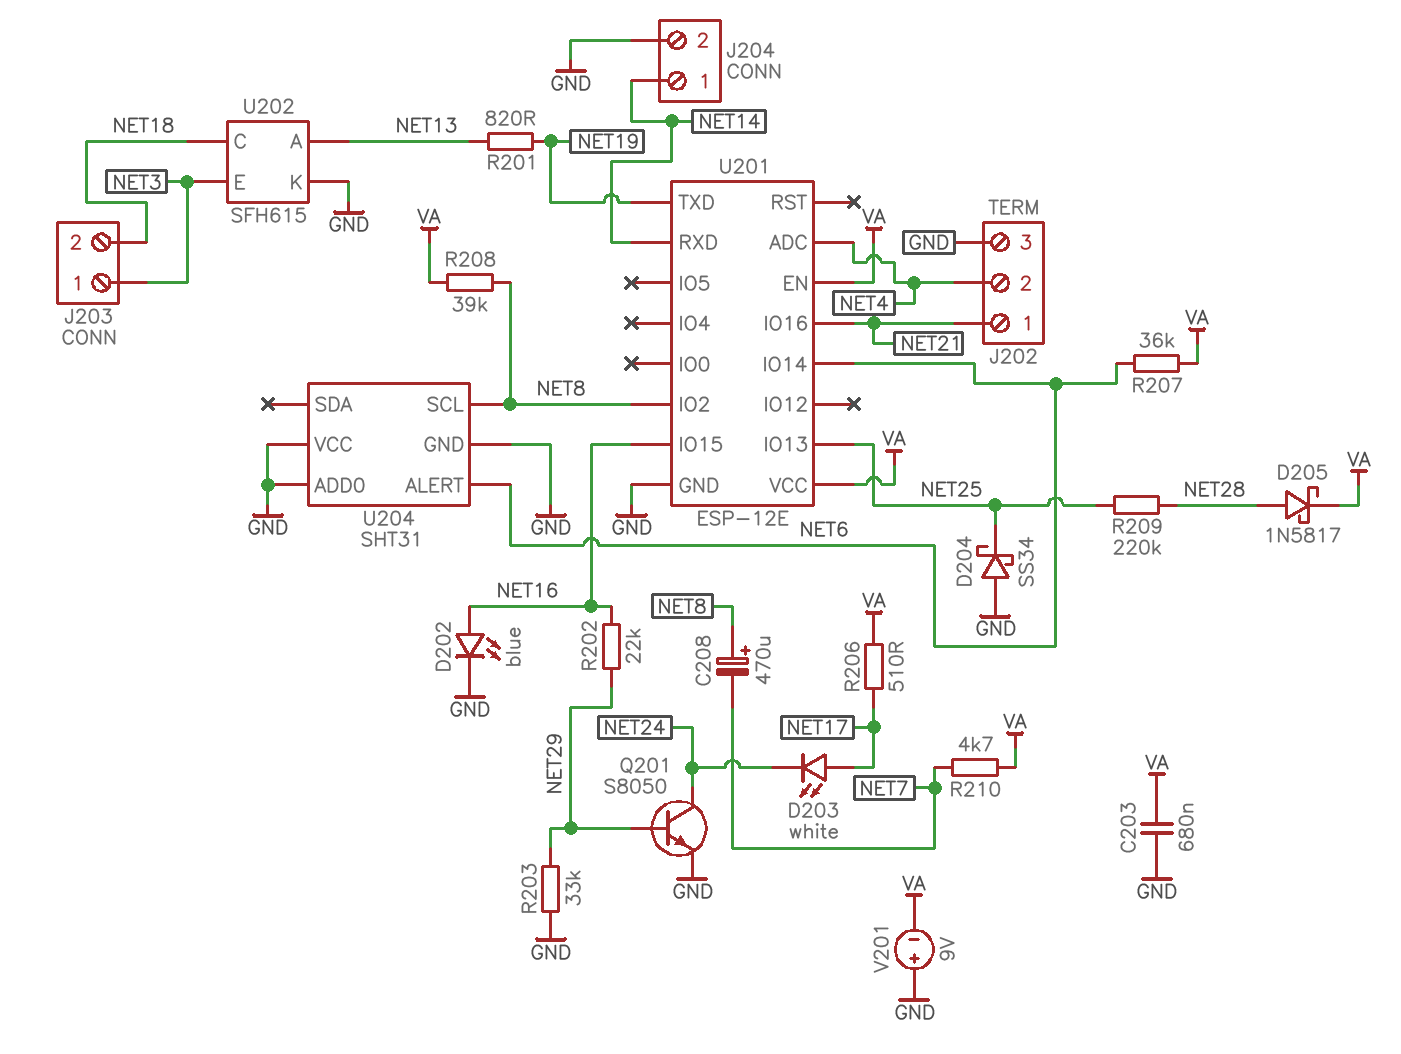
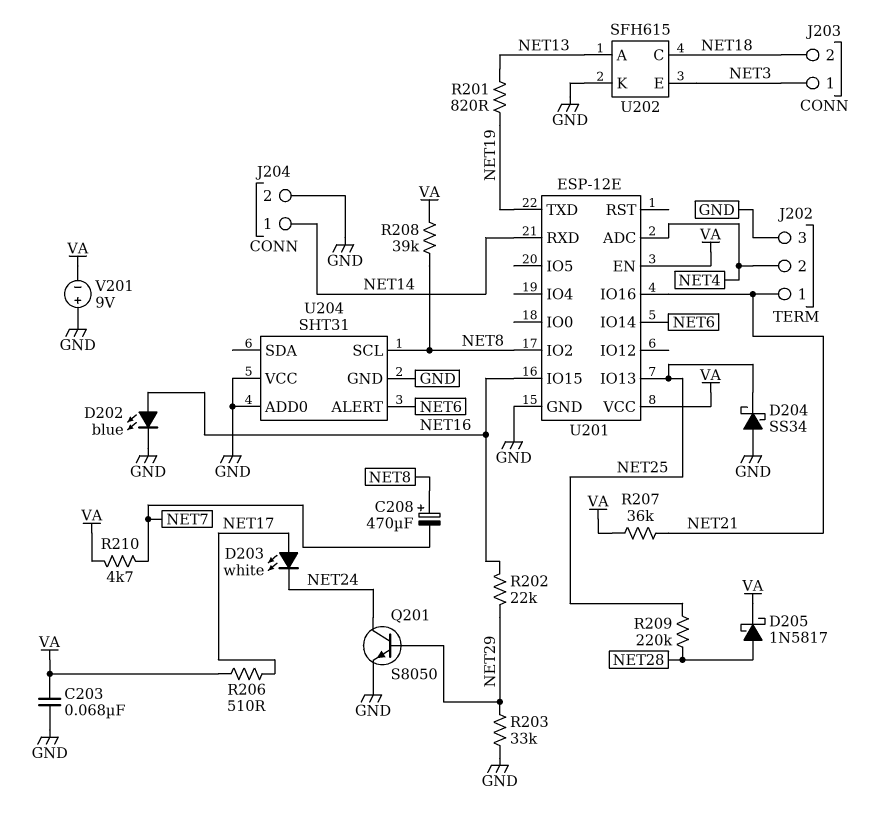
C203: 680nF (GND, VA) -> 68nF (GND, VA)
R207: 36k (NET6, VA) -> 36k (NET21, VA)

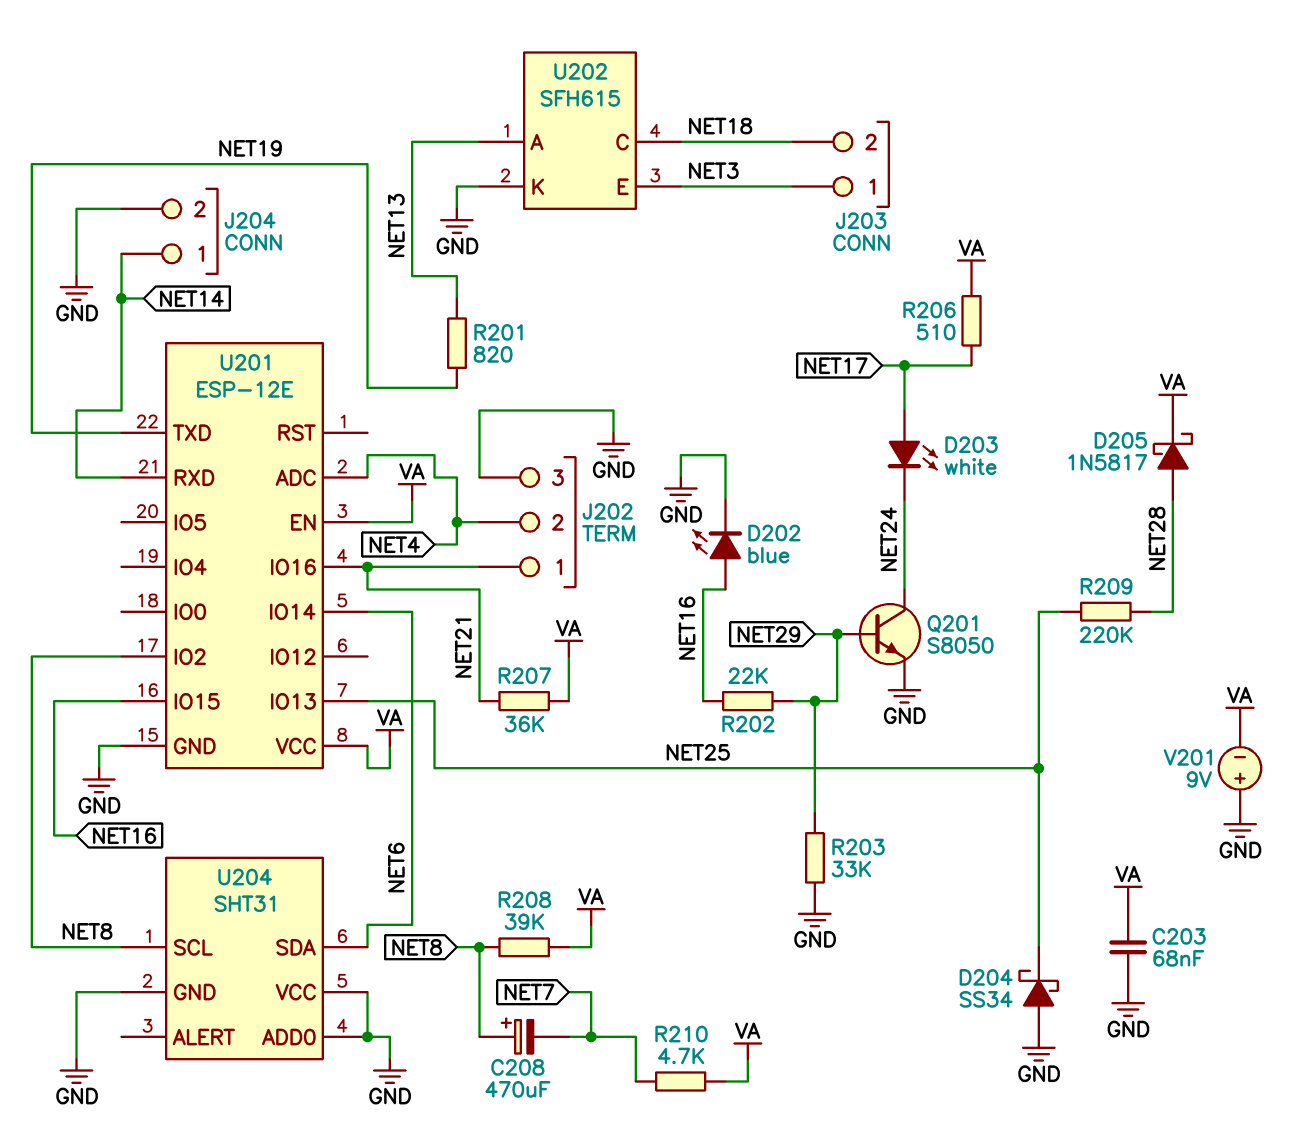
U204 pin ALERT: NET6 -> none
U204 pin SDA: none -> NET6

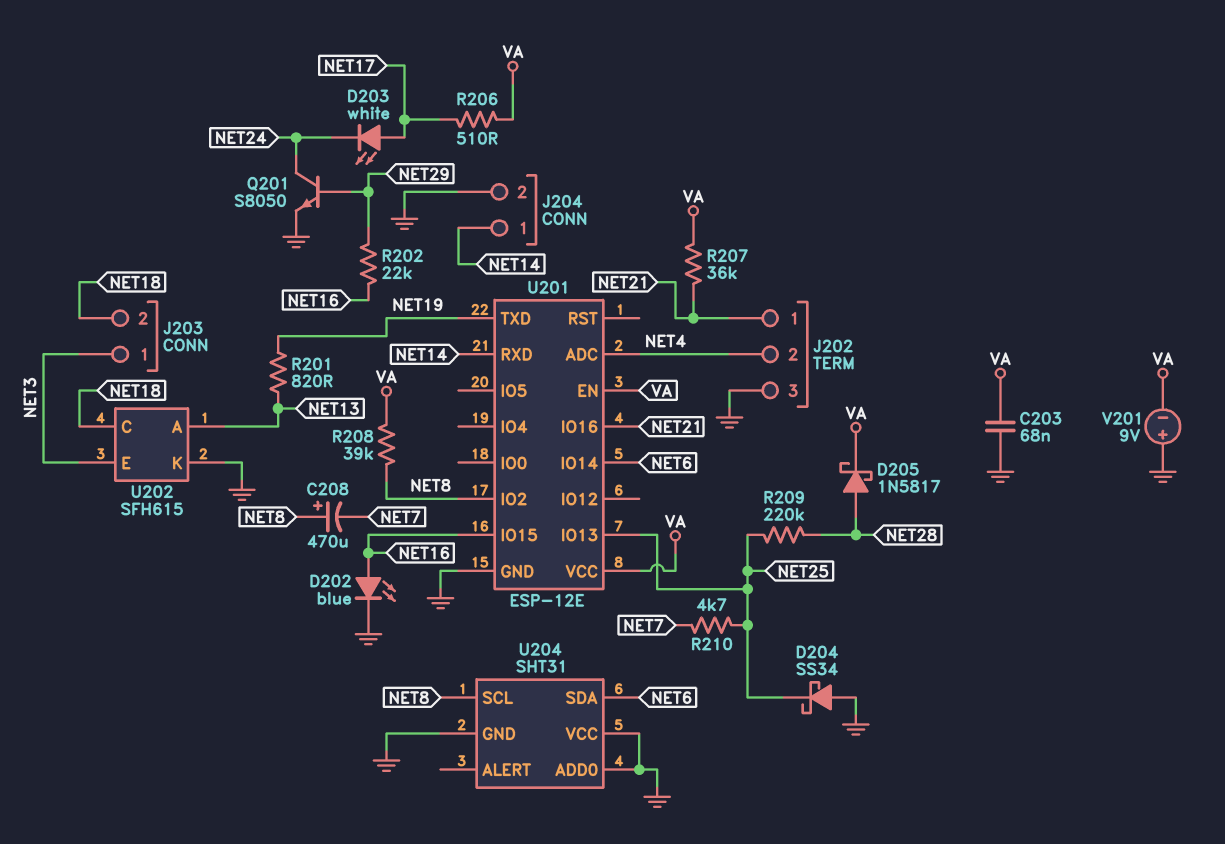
R203: 33k (GND, NET29) -> none
R210: 4.7k (NET7, VA) -> 4.7k (NET7, NET25)

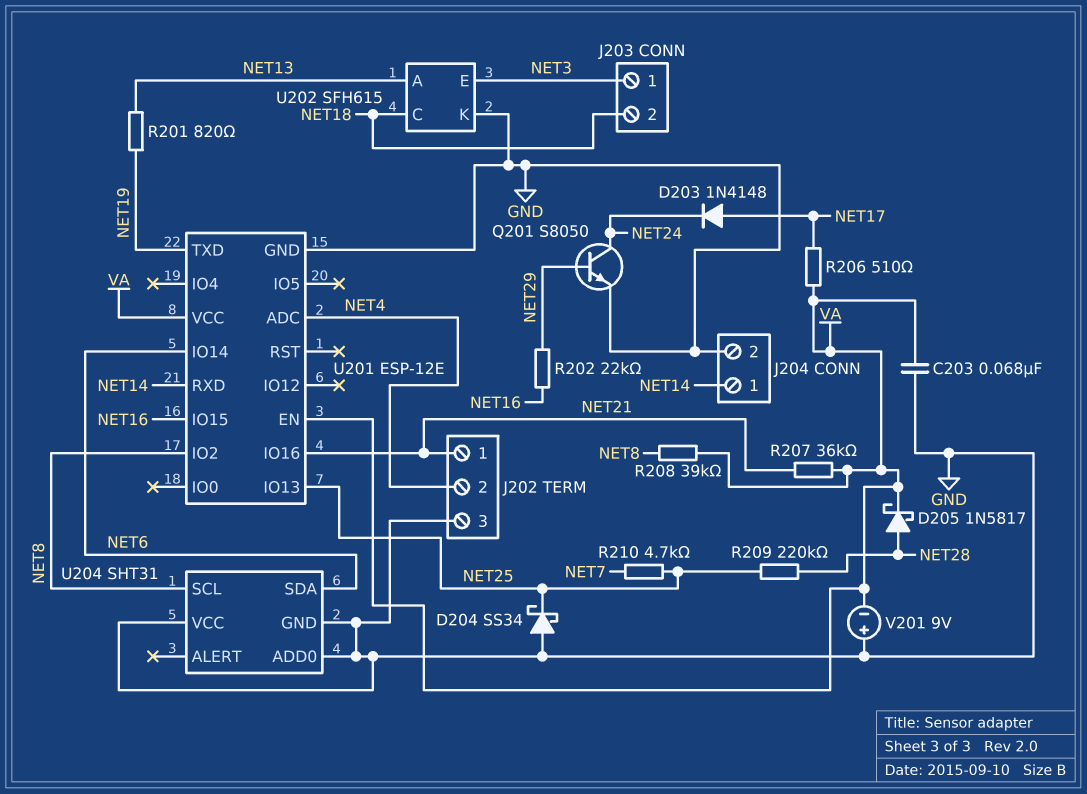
C208: 470uF (plus NET8, minus NET7) -> none
D202: LED blue (A NET16, K GND) -> none
D203: LED white (A NET17, K NET24) -> diode 1N4148 (A NET17, K NET24)

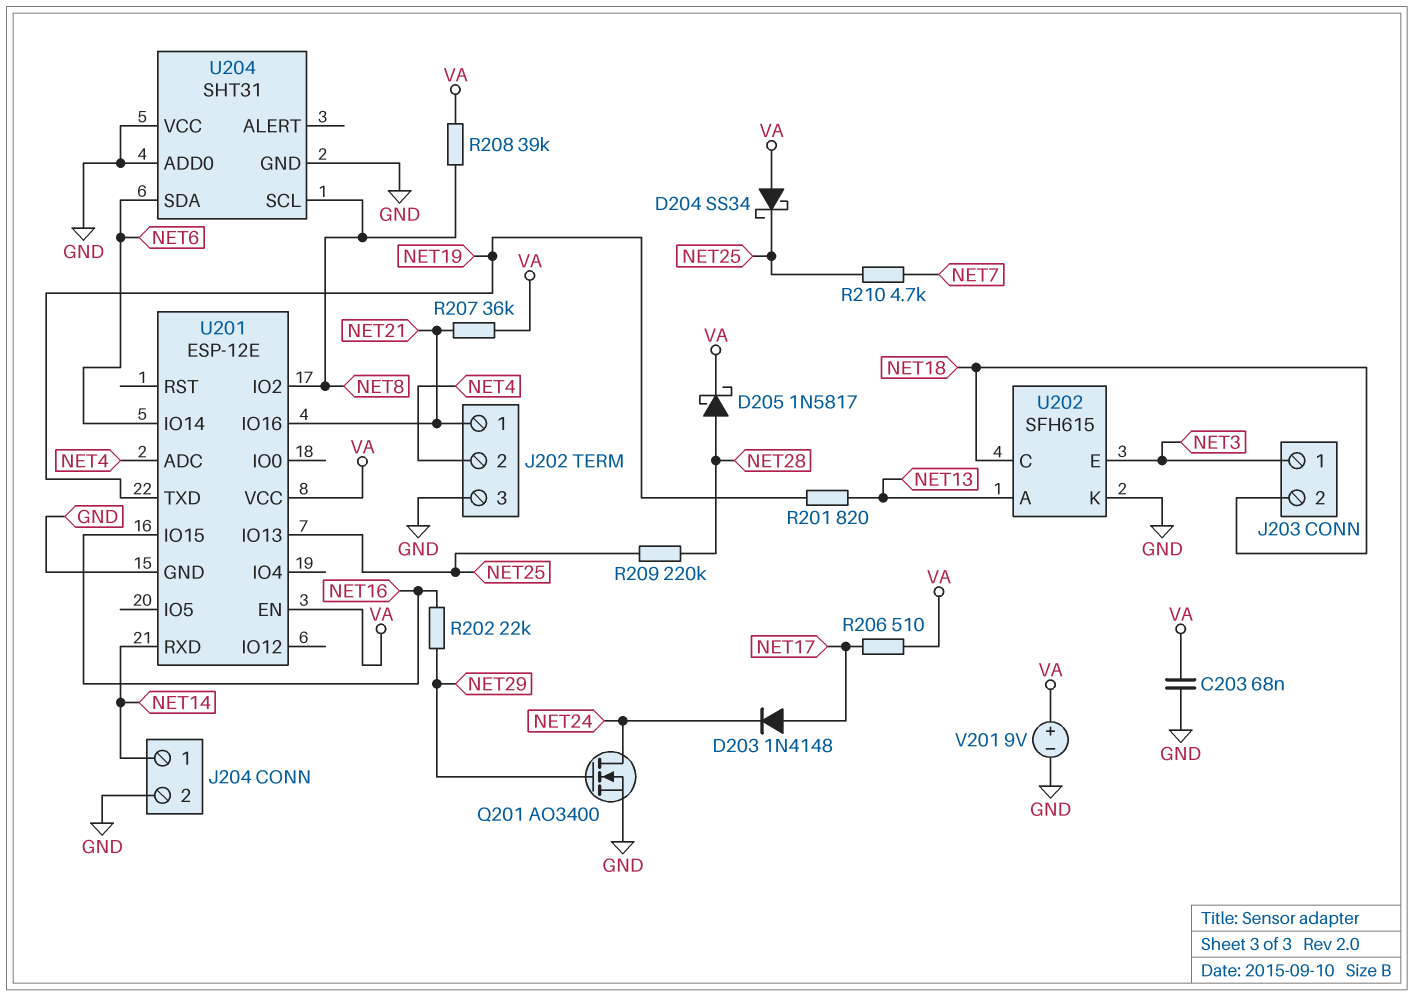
D204: schottky SS34 (A GND, K NET25) -> schottky SS34 (A VA, K NET25)
Q201: NPN S8050 (B NET29, C NET24, E GND) -> NMOS AO3400 (G NET29, D NET24, S GND)
V201: 9V (plus GND, minus VA) -> 9V (plus VA, minus GND)

